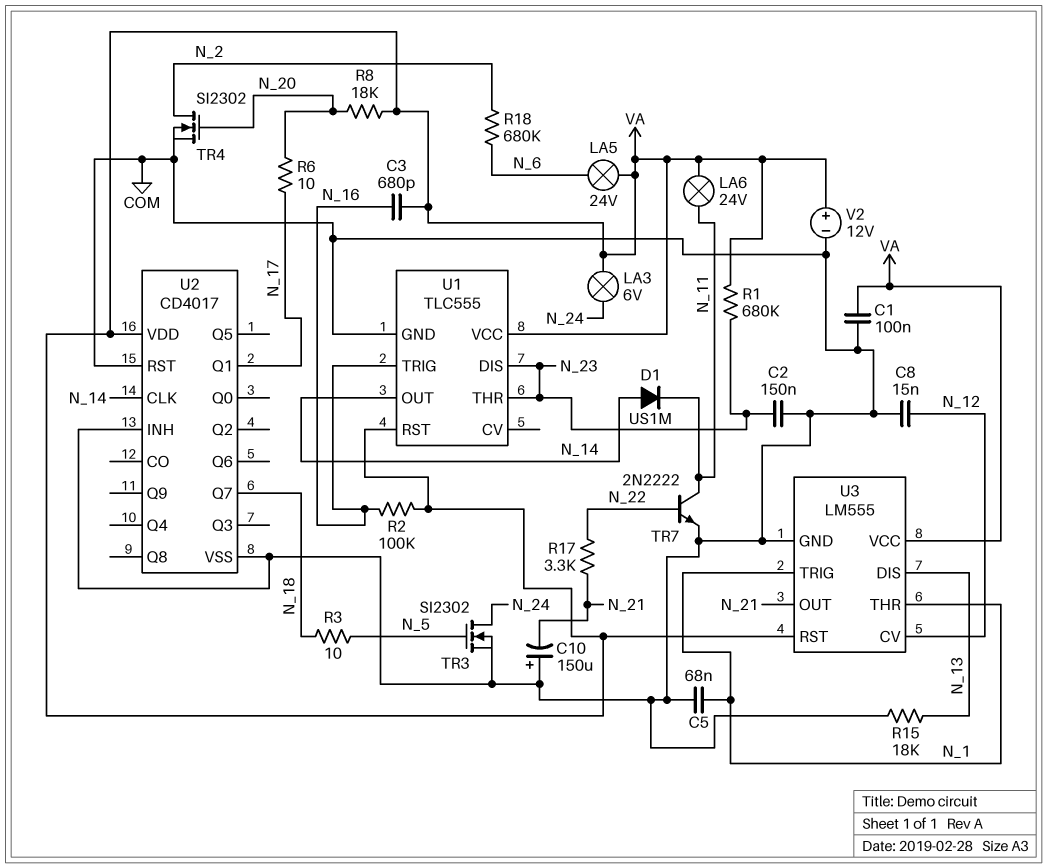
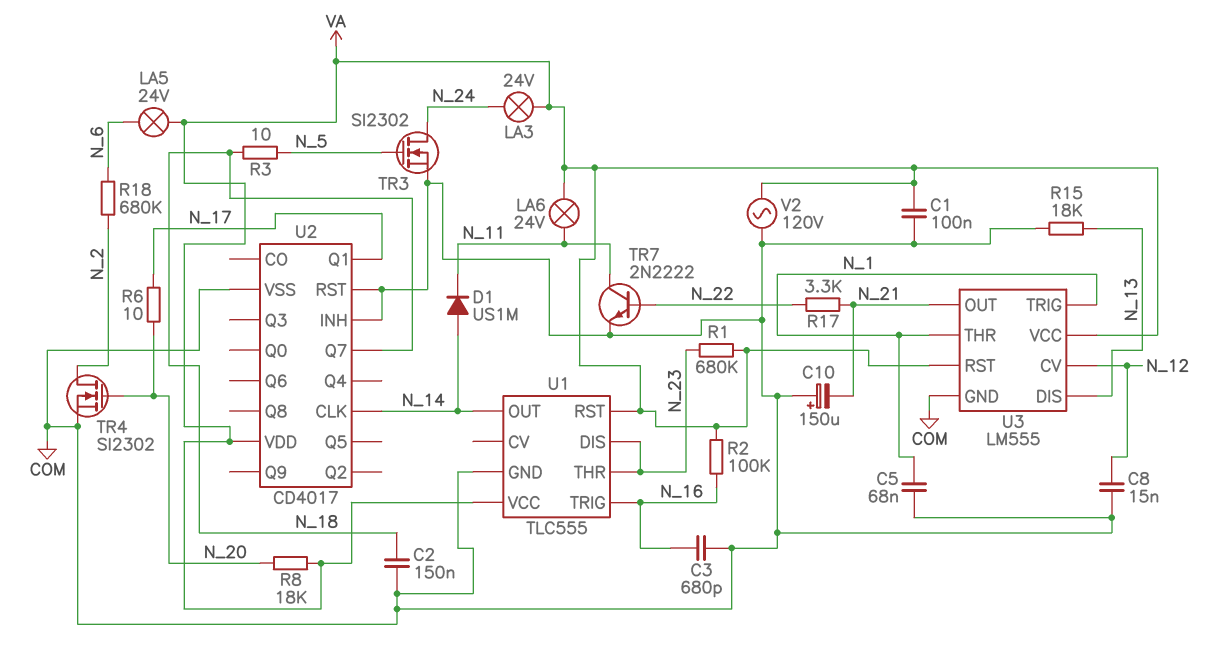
C2: 150nF (COM, N_23) -> 150nF (COM, N_18)
C3: 680pF (N_16, VA) -> 680pF (COM, N_16)
LA3: lamp 6V (N_24, VA) -> lamp 24V (N_24, VA)
V2: 12V (plus VA, minus COM) -> AC 120V (COM, VA)

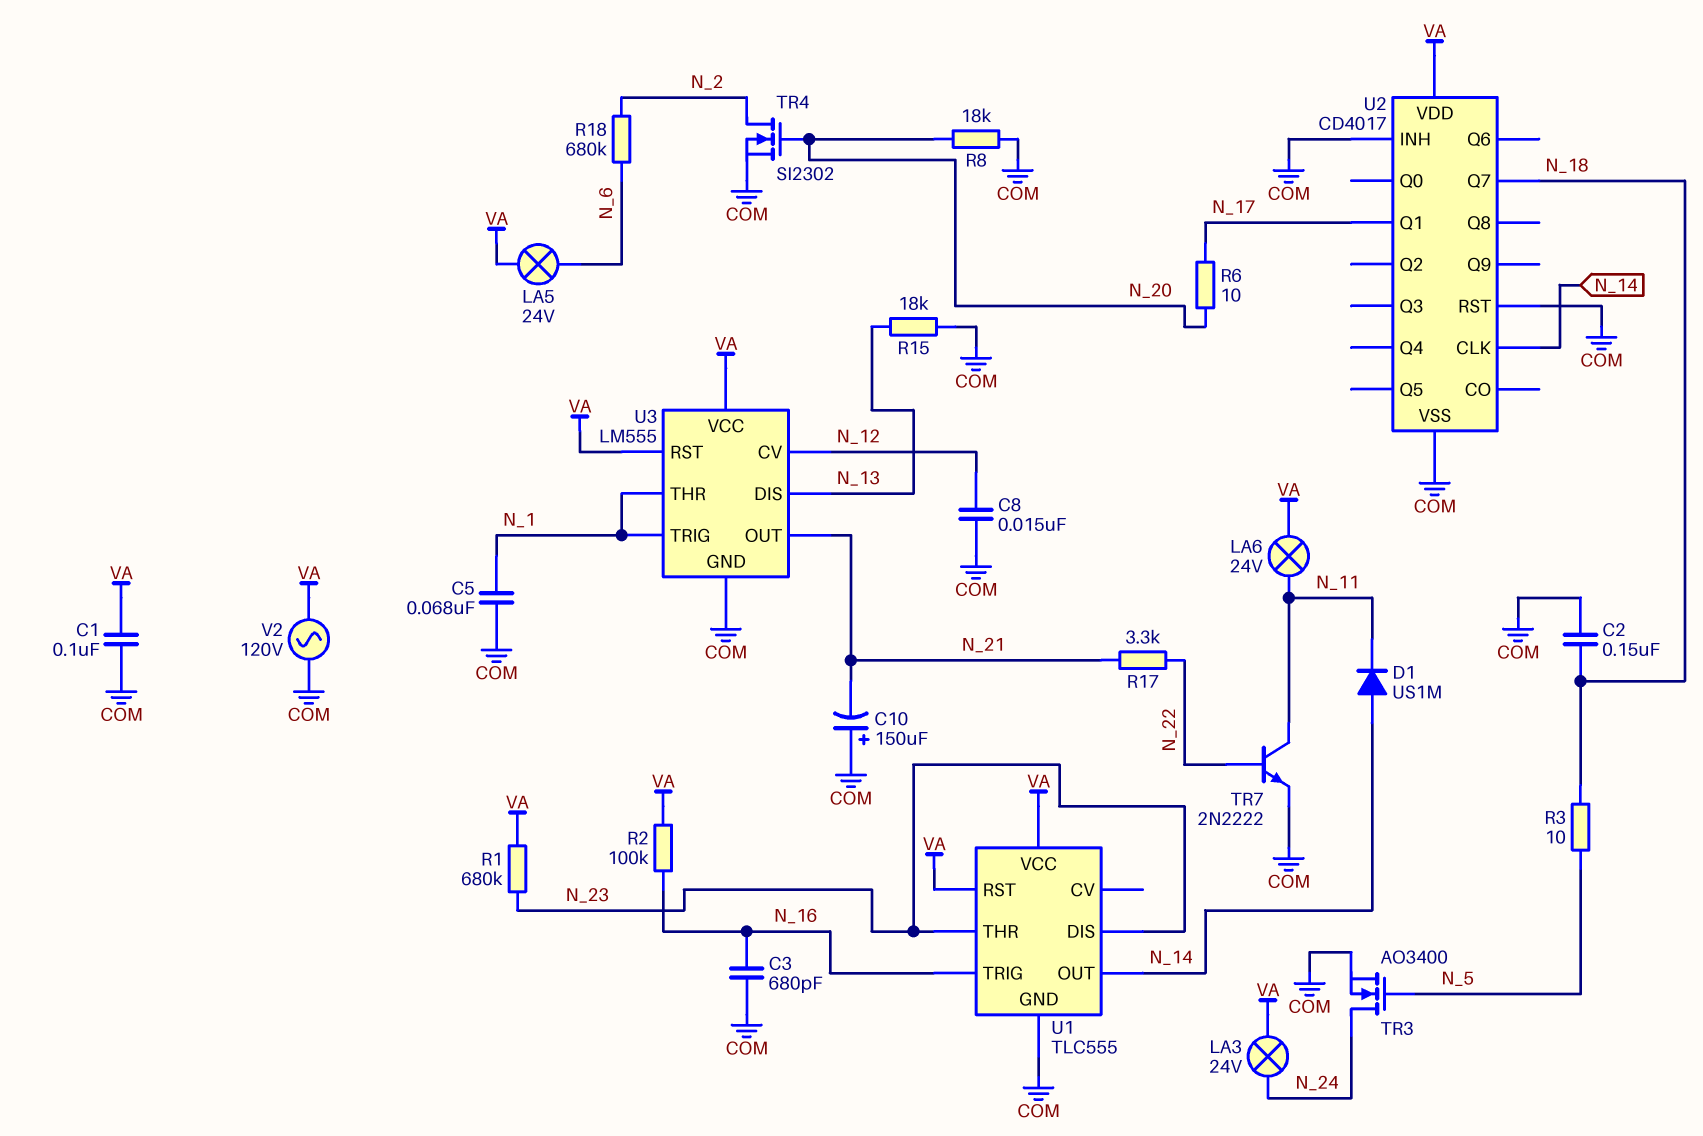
R8: 18k (N_20, VA) -> 18k (COM, N_20)
TR3: NMOS SI2302 (G N_5, D N_24, S COM) -> NMOS AO3400 (G N_5, D N_24, S COM)

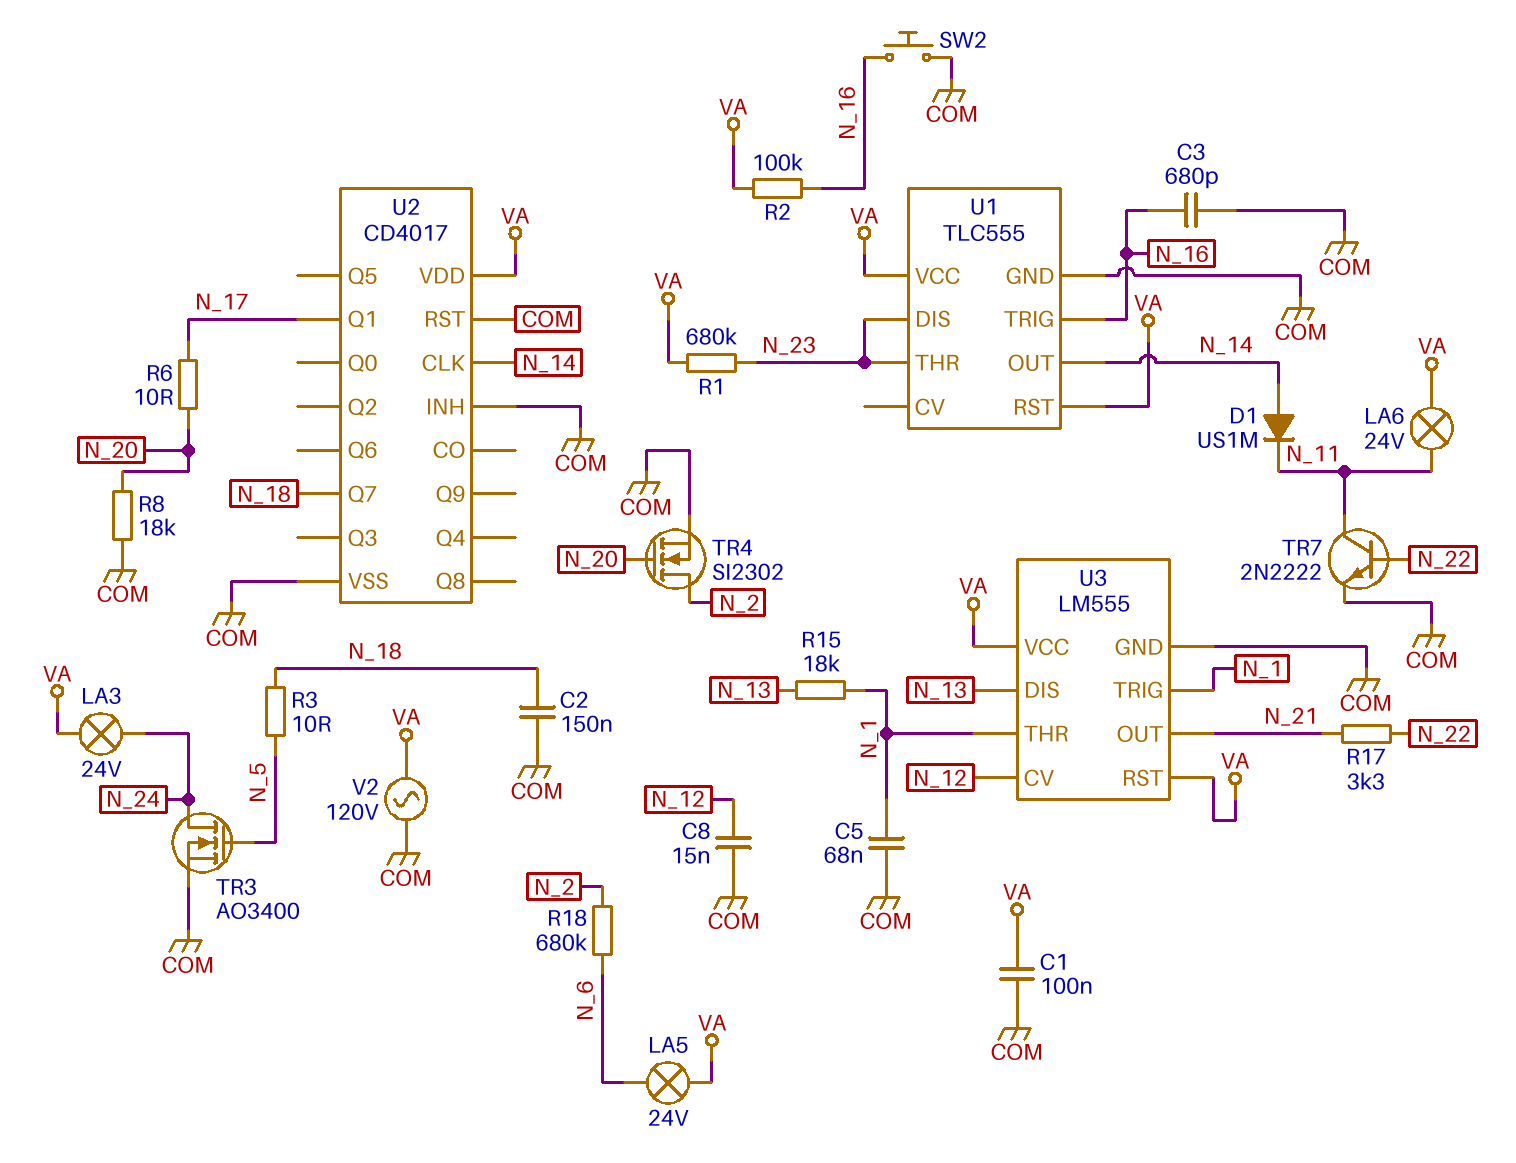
C10: 150uF (plus COM, minus N_21) -> none
R15: 18k (COM, N_13) -> 18k (N_1, N_13)
SW2: none -> button (COM, N_16)

